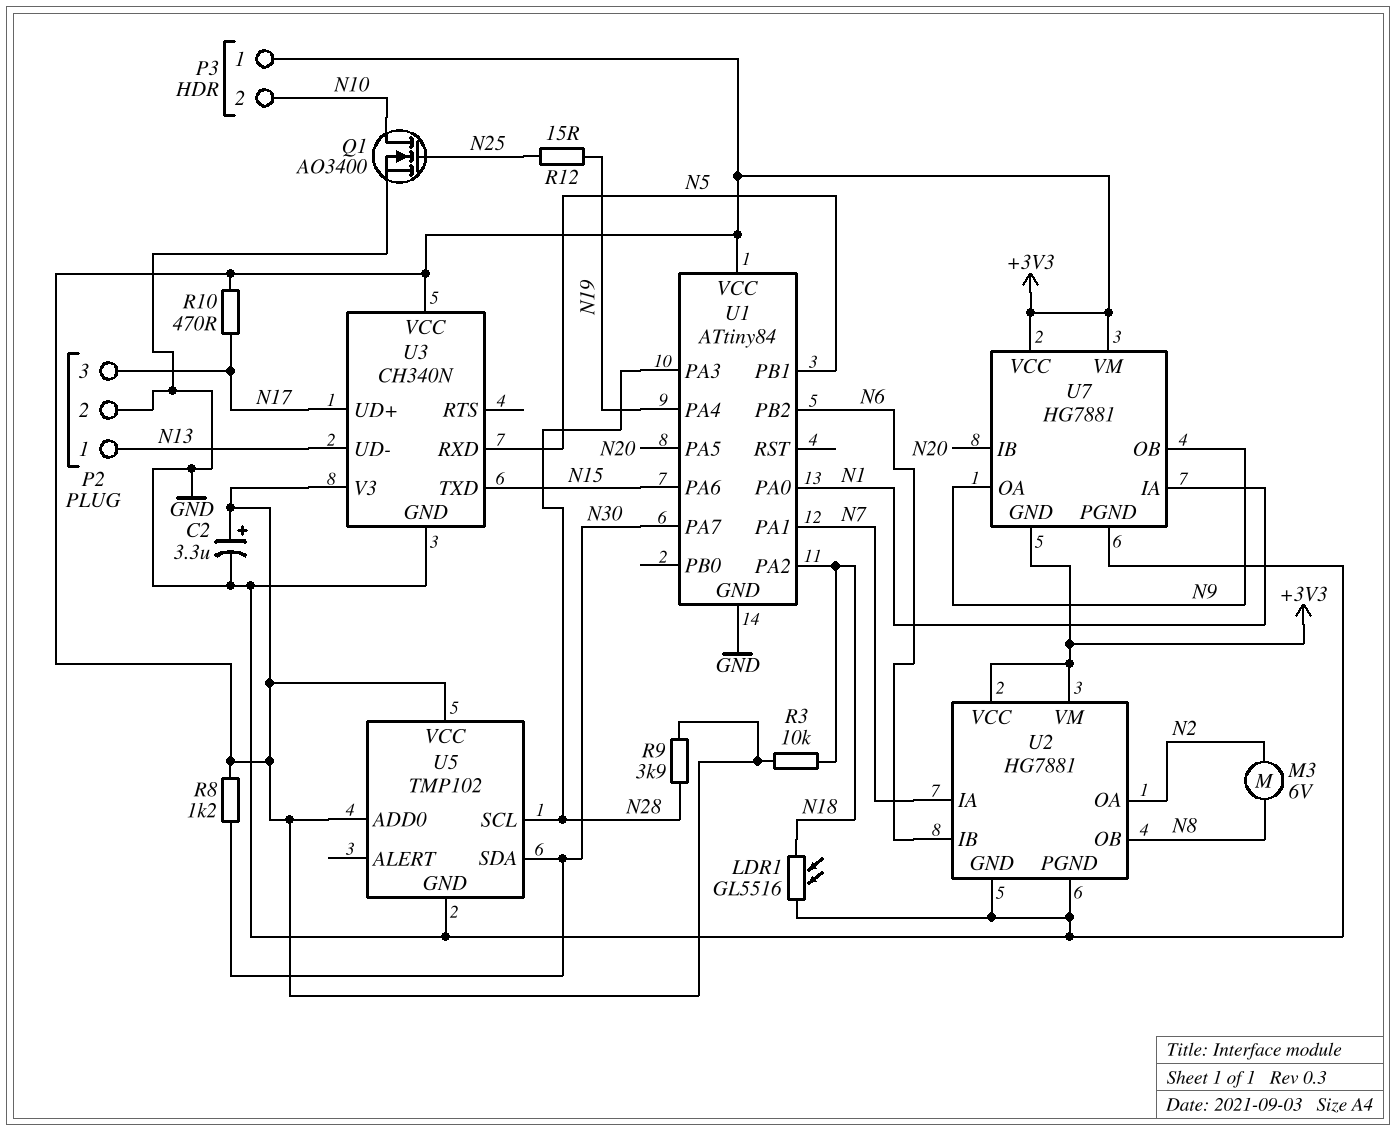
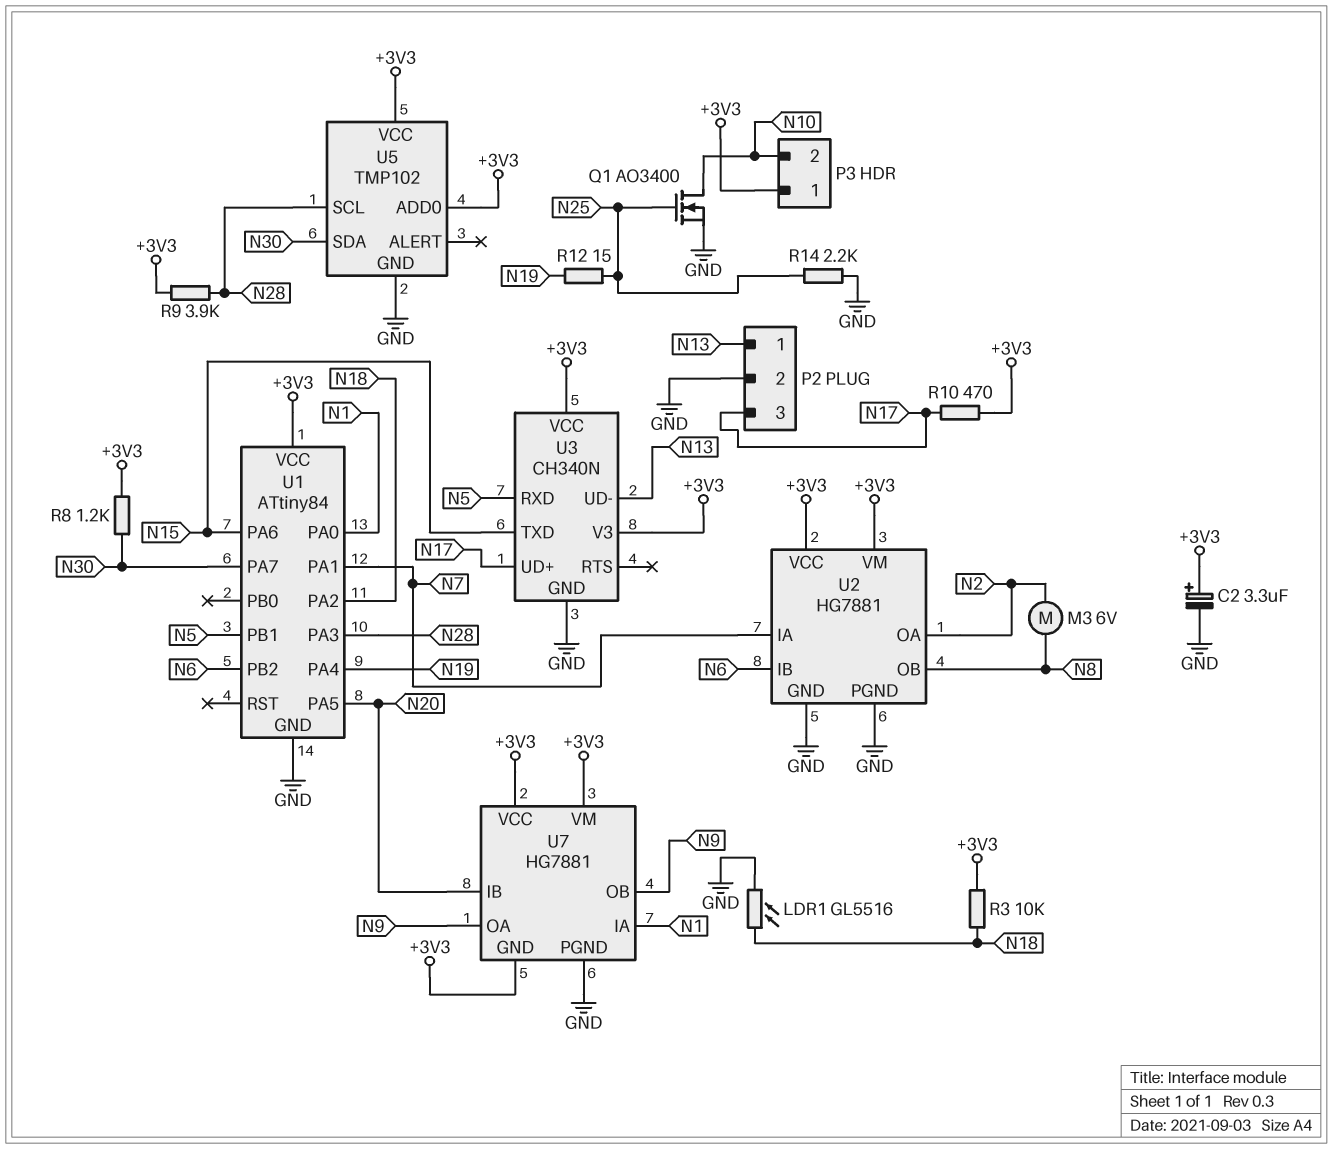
R14: none -> 2.2k (GND, N25)

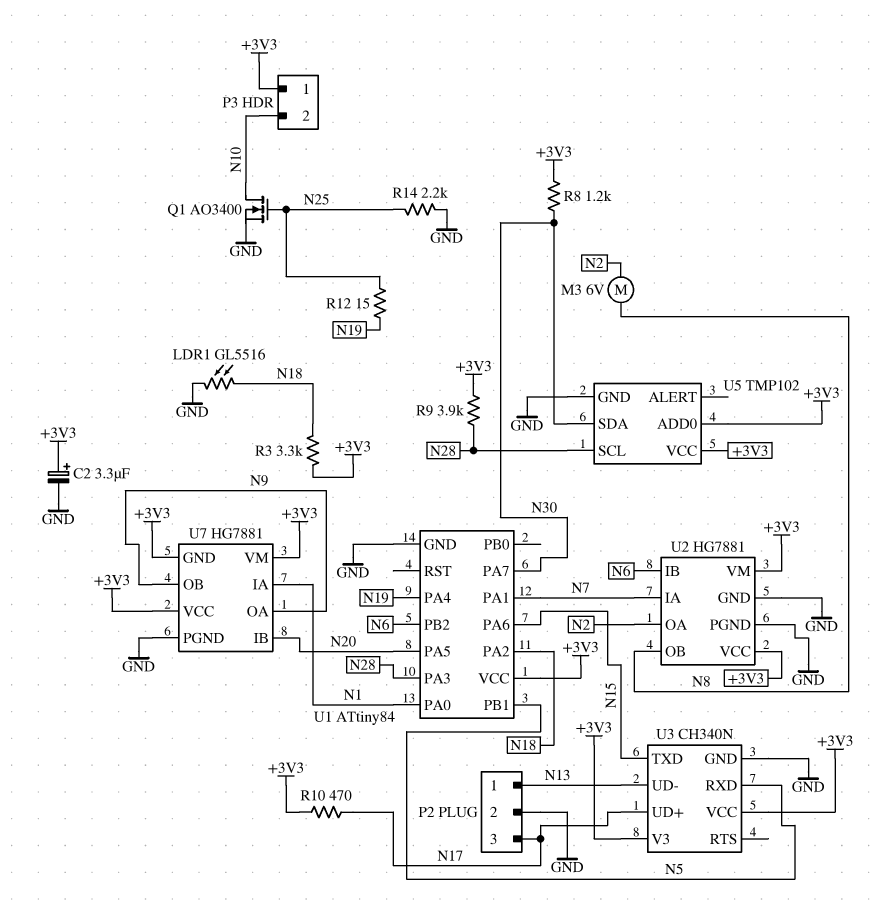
R3: 10k (+3V3, N18) -> 3.3k (+3V3, N18)

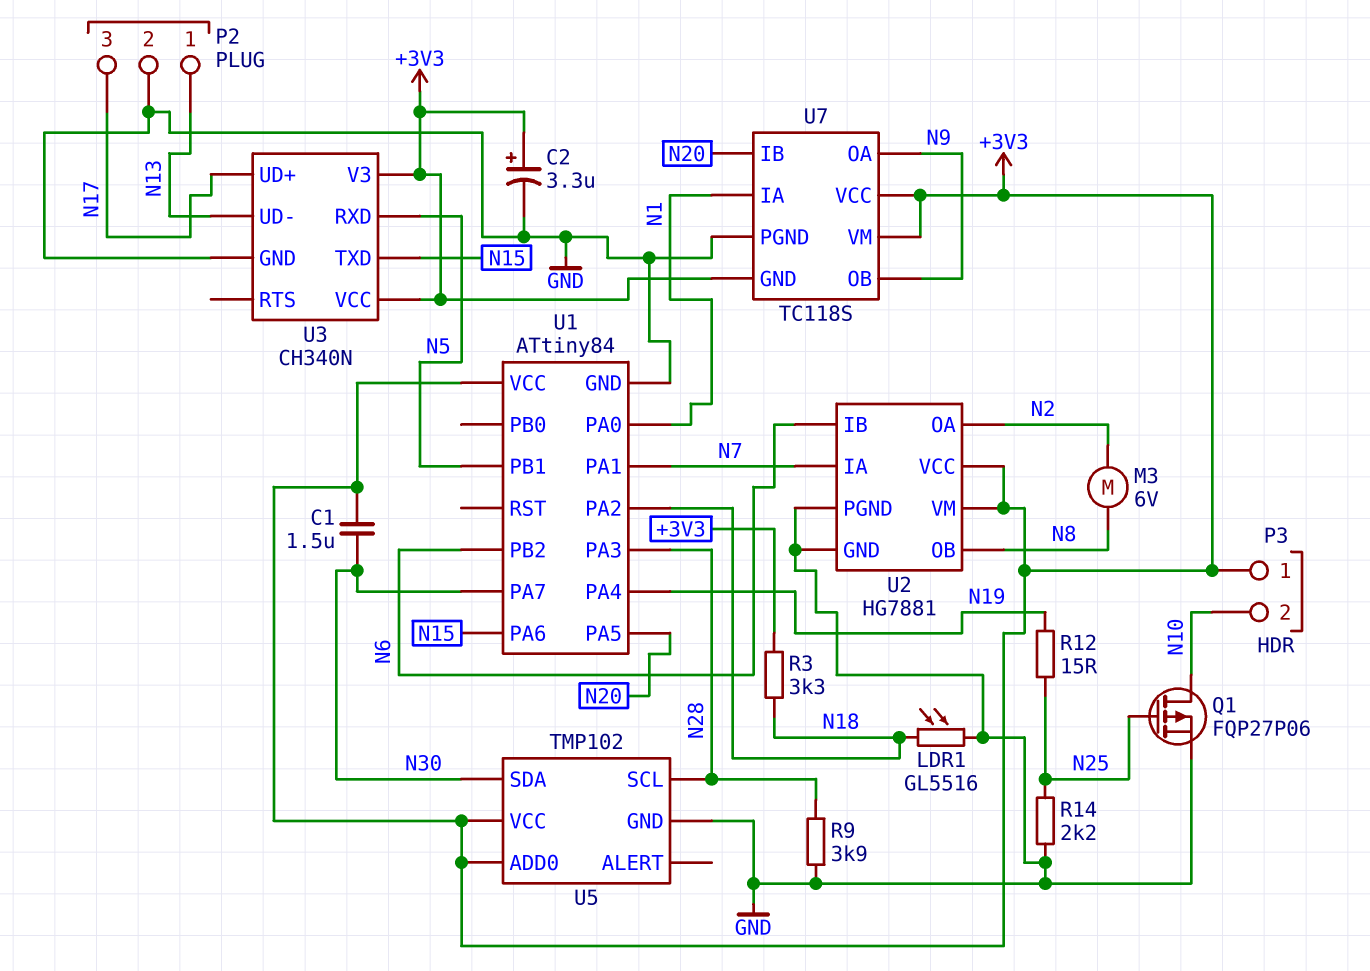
C1: none -> 1.5uF (+3V3, N30)
Q1: NMOS AO3400 (G N25, D N10, S GND) -> PMOS FQP27P06 (G N25, D N10, S GND)
R8: 1.2k (+3V3, N30) -> none
R9: 3.9k (+3V3, N28) -> 3.9k (GND, N28)
R10: 470 (+3V3, N17) -> none
U7: HG7881 -> TC118S

